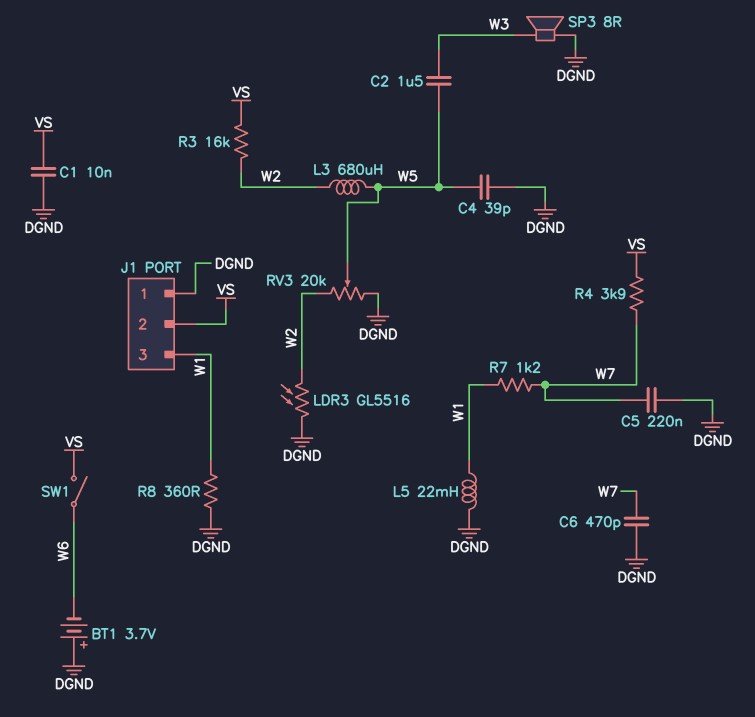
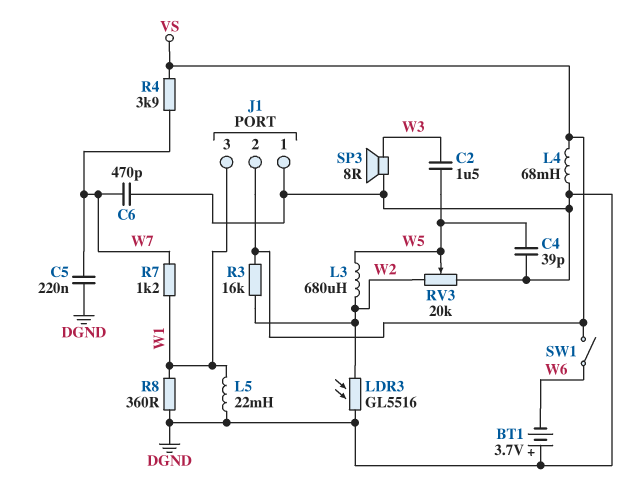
C1: 10nF (DGND, VS) -> none
L4: none -> 68mH (DGND, VS)

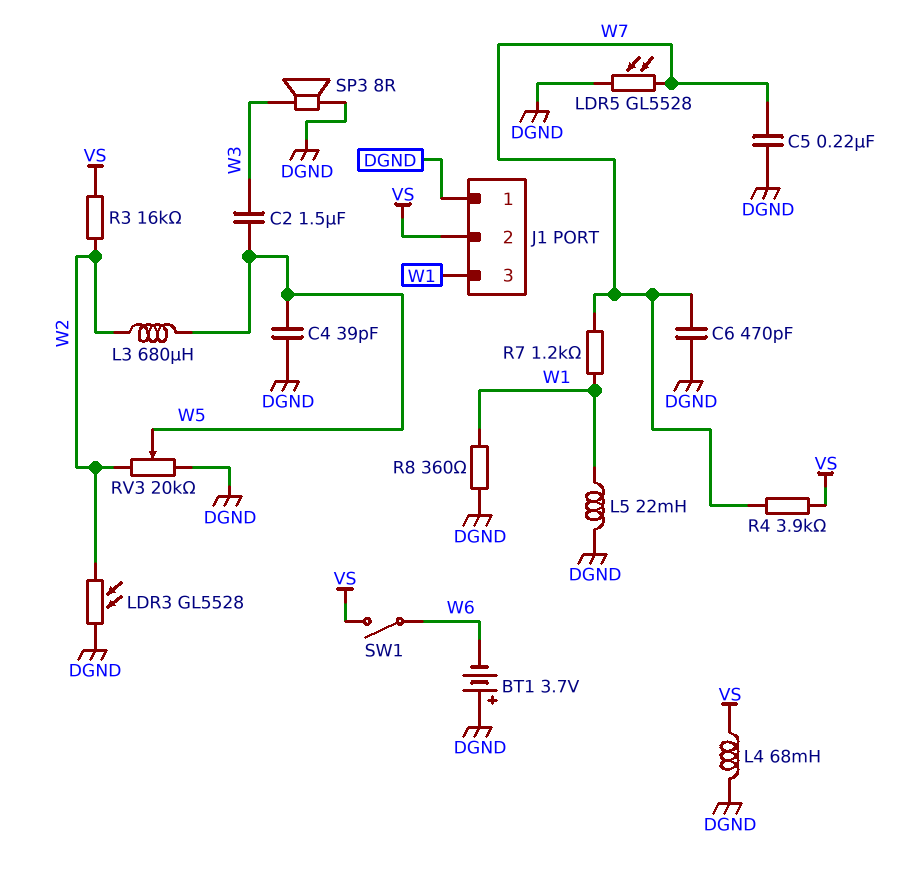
LDR3: GL5516 (DGND, W2) -> GL5528 (DGND, W2)
LDR5: none -> GL5528 (DGND, W7)

